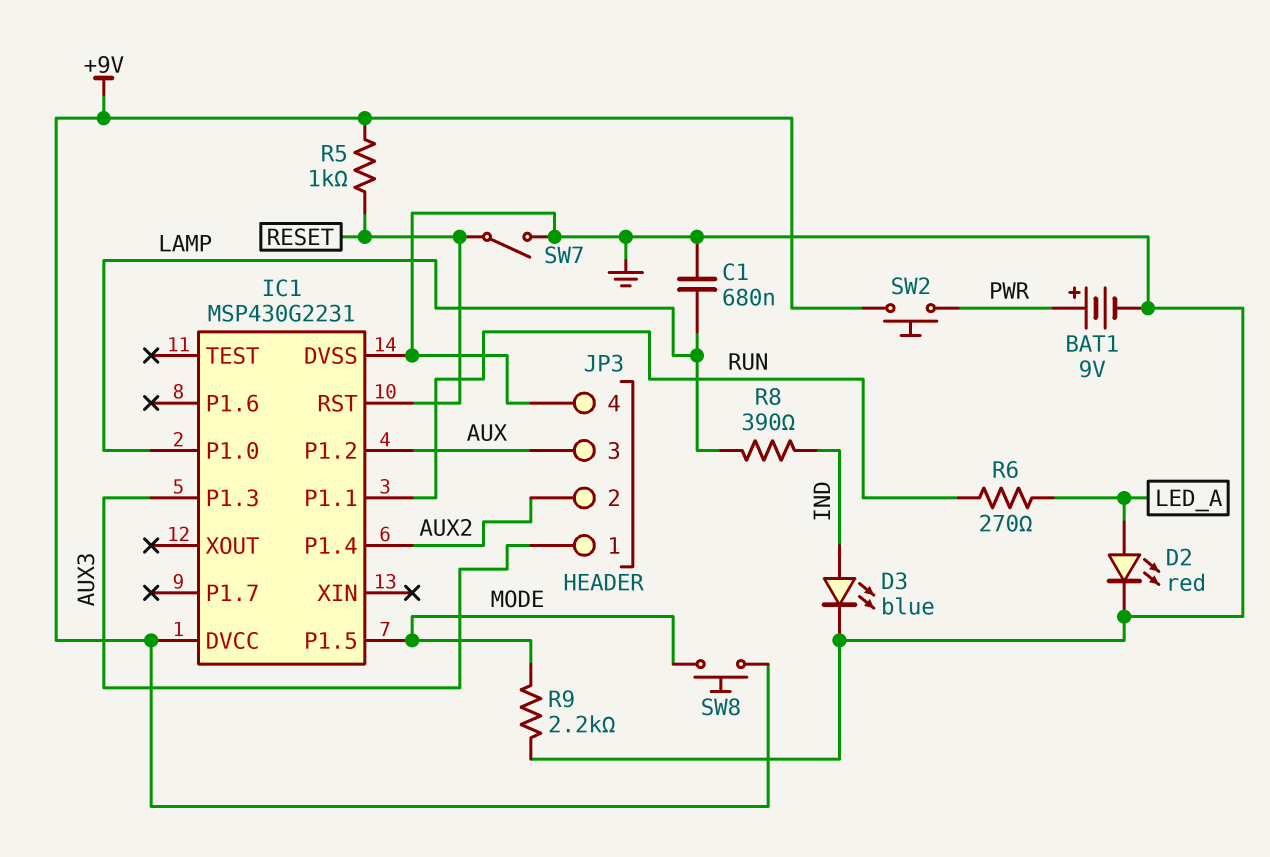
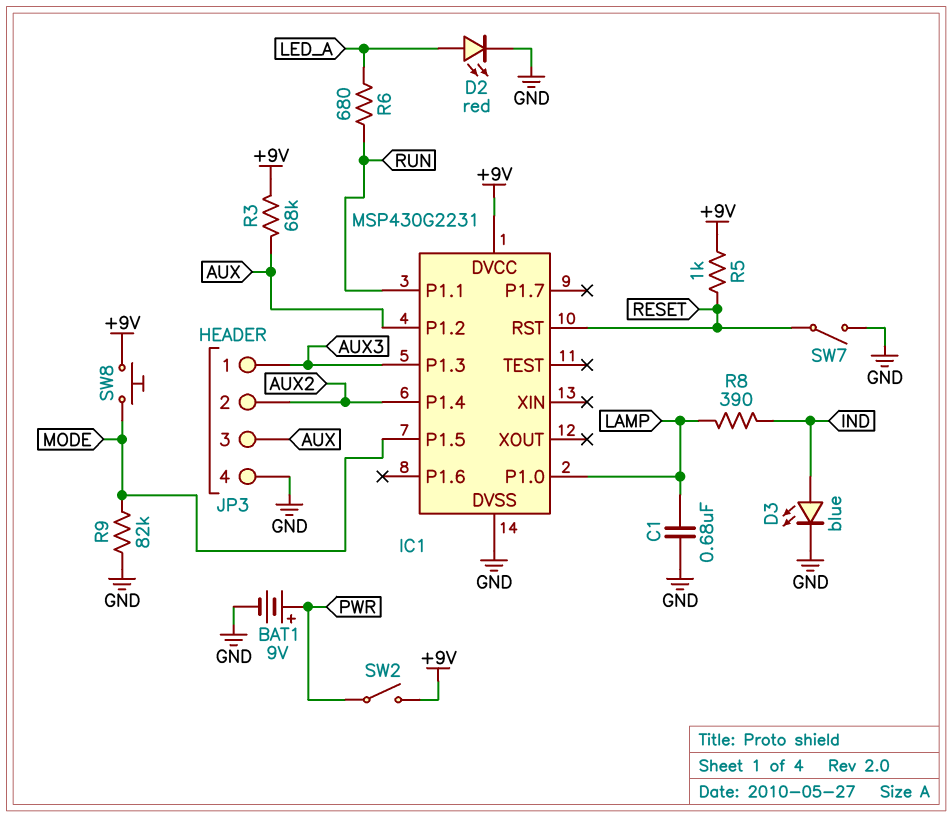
R3: none -> 68k (+9V, AUX)
R6: 270 (LED_A, RUN) -> 680 (LED_A, RUN)
R9: 2.2k (GND, MODE) -> 82k (GND, MODE)
SW2: button (+9V, PWR) -> switch (+9V, PWR)

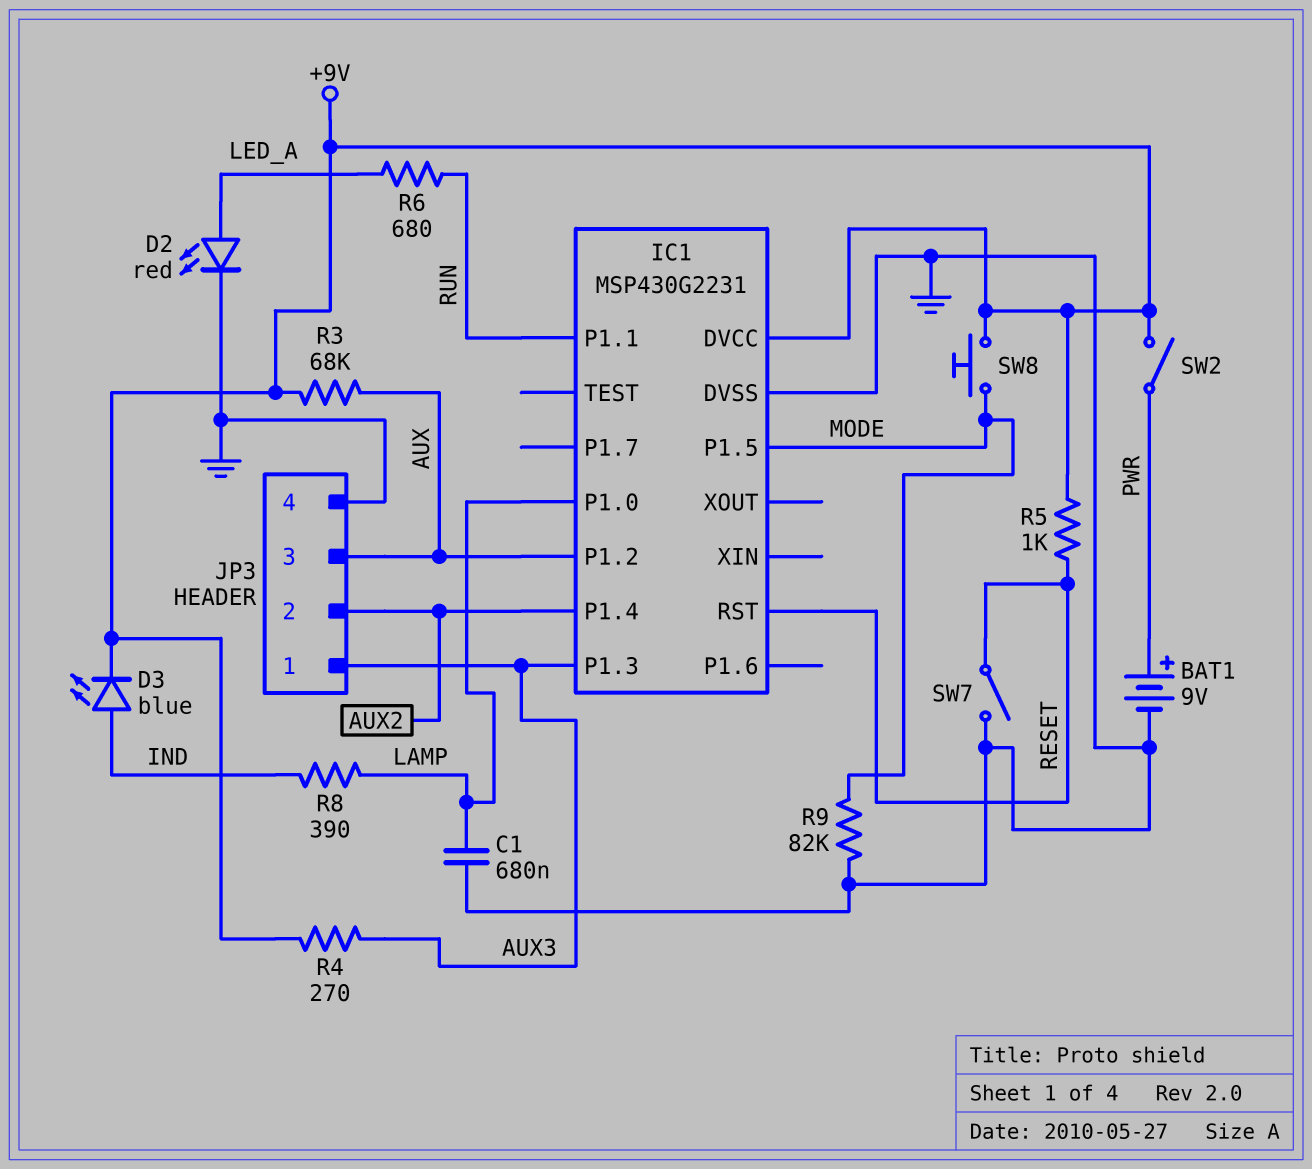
D3: LED blue (A IND, K GND) -> LED blue (A IND, K +9V)
R4: none -> 270 (+9V, AUX3)

